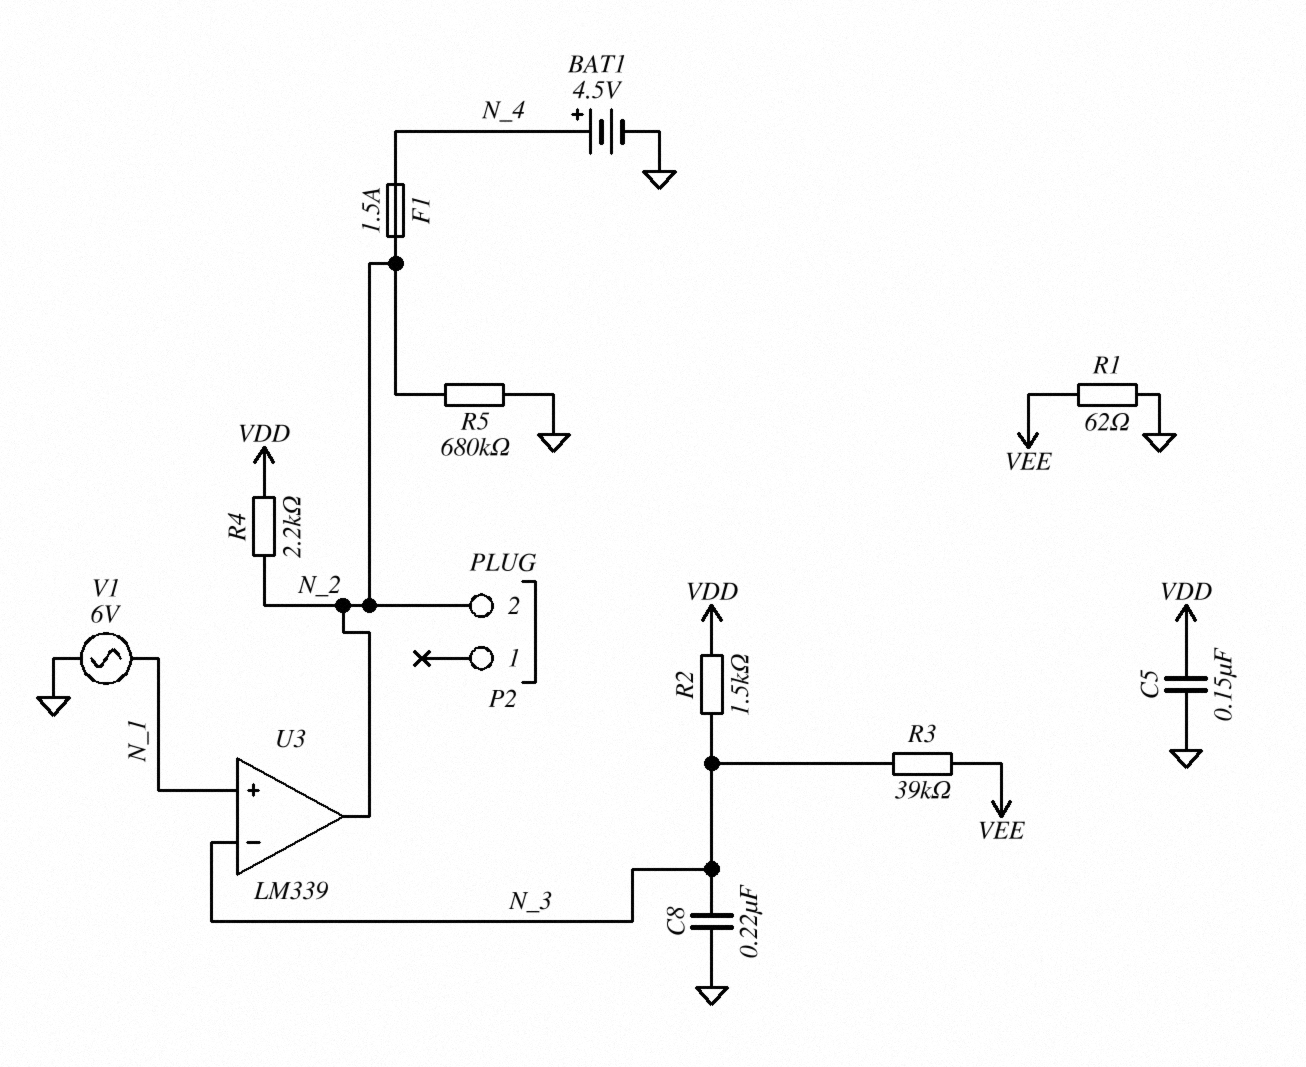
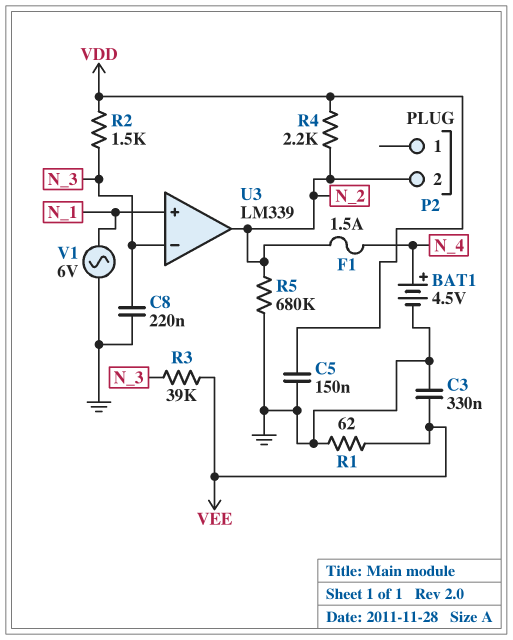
C3: none -> 330nF (GND, VEE)

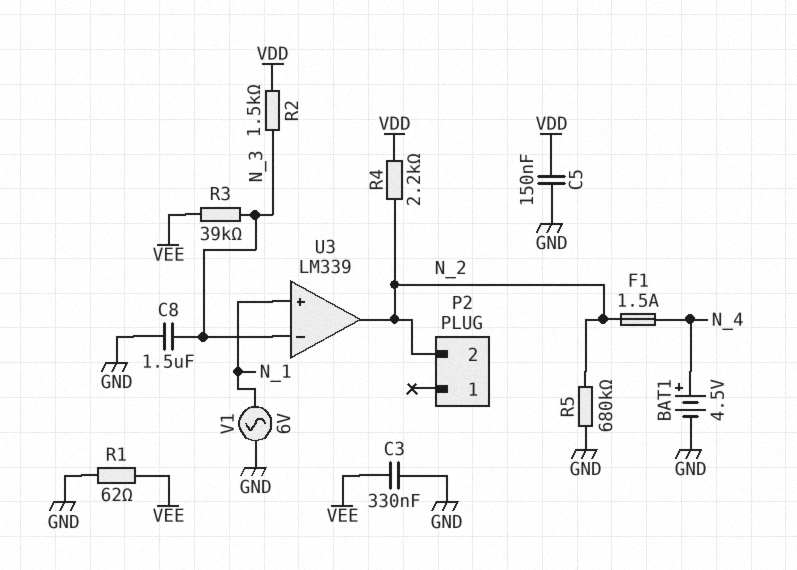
C8: 220nF (GND, N_3) -> 1.5uF (GND, N_3)

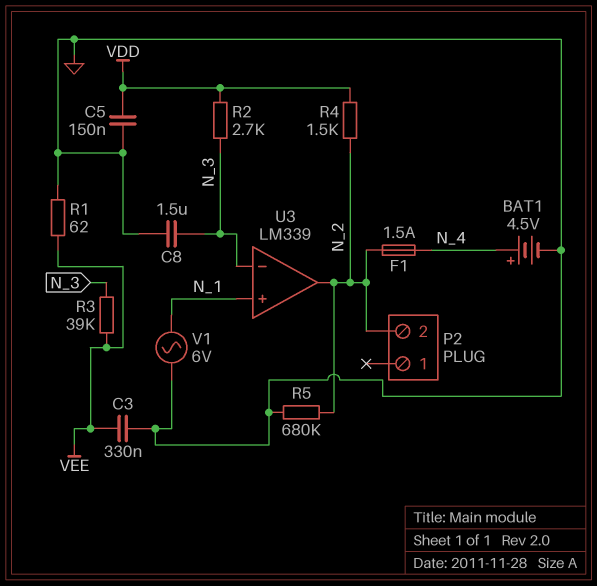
R2: 1.5k (N_3, VDD) -> 2.7k (N_3, VDD)
R4: 2.2k (N_2, VDD) -> 1.5k (N_2, VDD)

